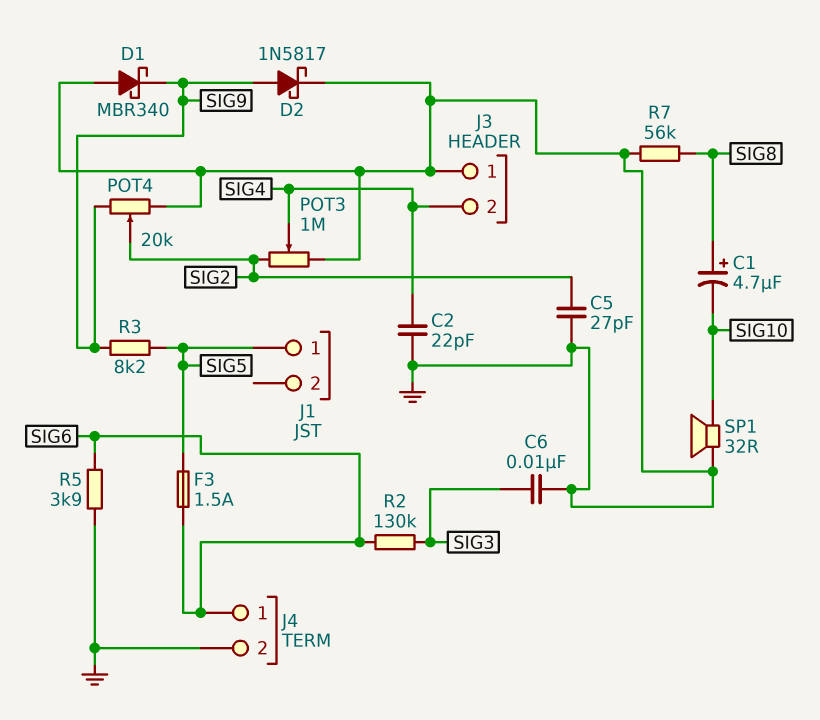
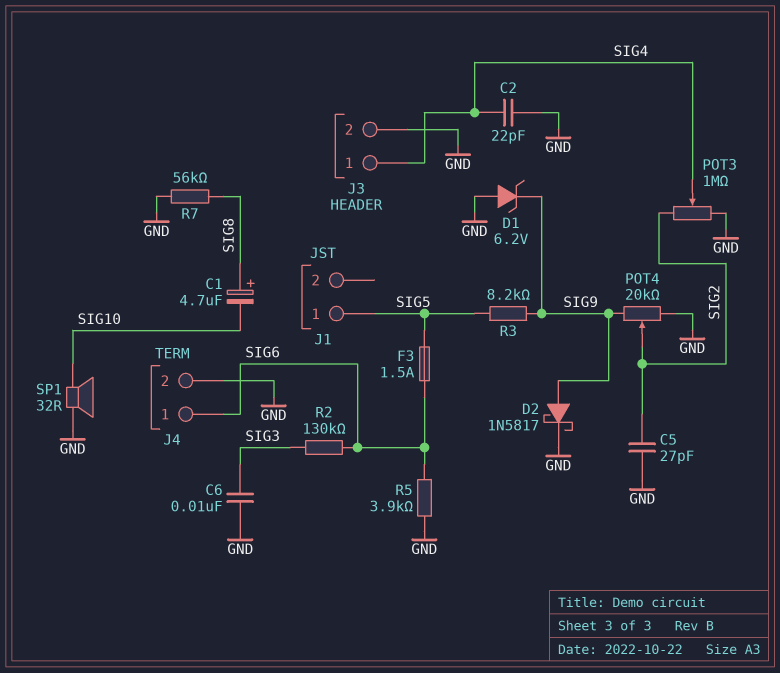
D1: schottky MBR340 (A GND, K SIG9) -> zener 6.2V (A GND, K SIG9)
J3 pin 1: GND -> SIG4
J3 pin 2: SIG4 -> GND

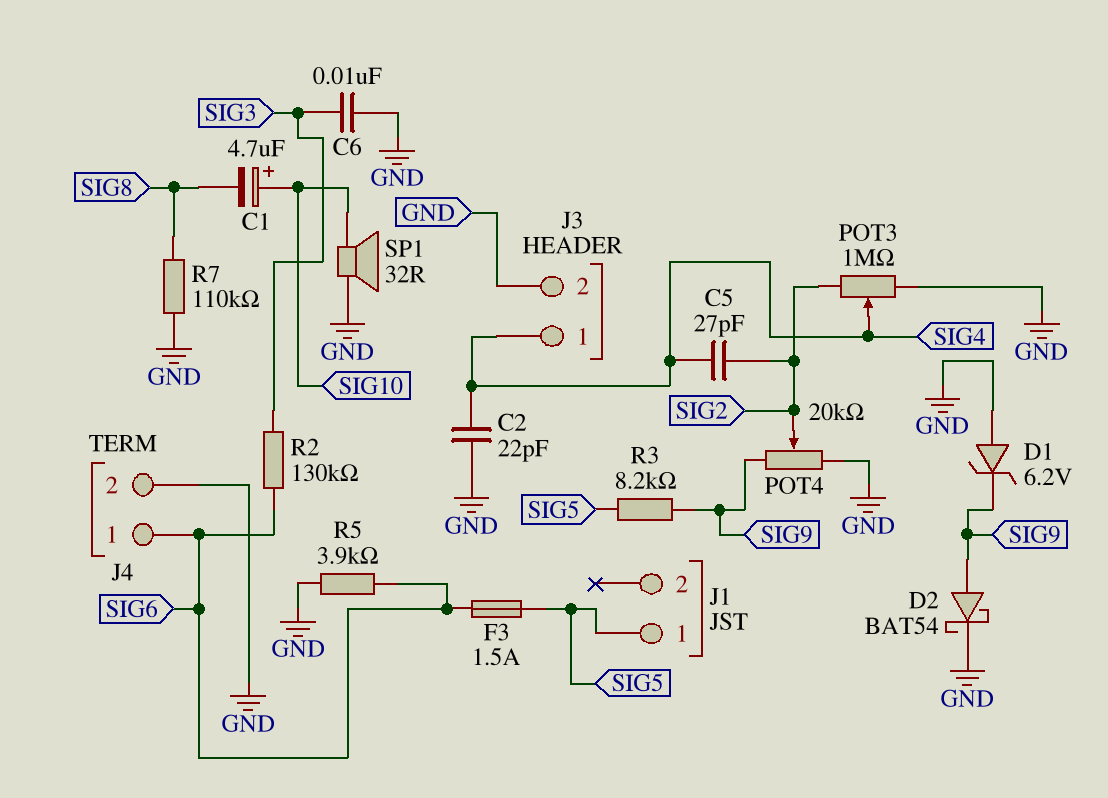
C1: 4.7uF (plus SIG8, minus SIG10) -> 4.7uF (plus SIG10, minus SIG8)
C5: 27pF (GND, SIG2) -> 27pF (SIG2, SIG4)
D2: schottky 1N5817 (A SIG9, K GND) -> schottky BAT54 (A SIG9, K GND)
R7: 56k (GND, SIG8) -> 110k (GND, SIG8)

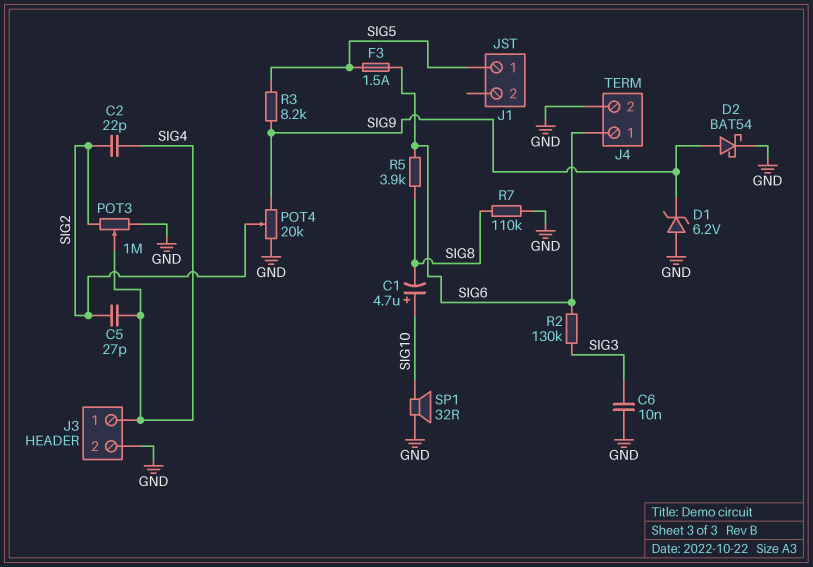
C2: 22pF (GND, SIG4) -> 22pF (SIG2, SIG4)
R5: 3.9k (GND, SIG6) -> 3.9k (SIG6, SIG8)

